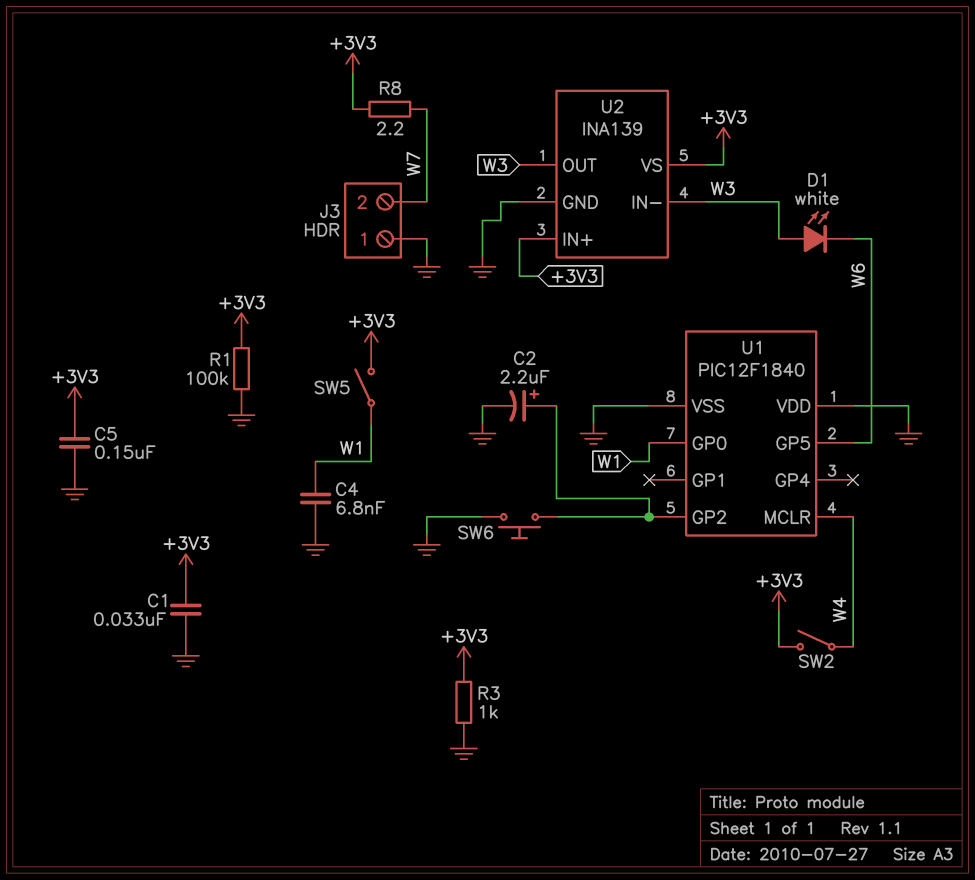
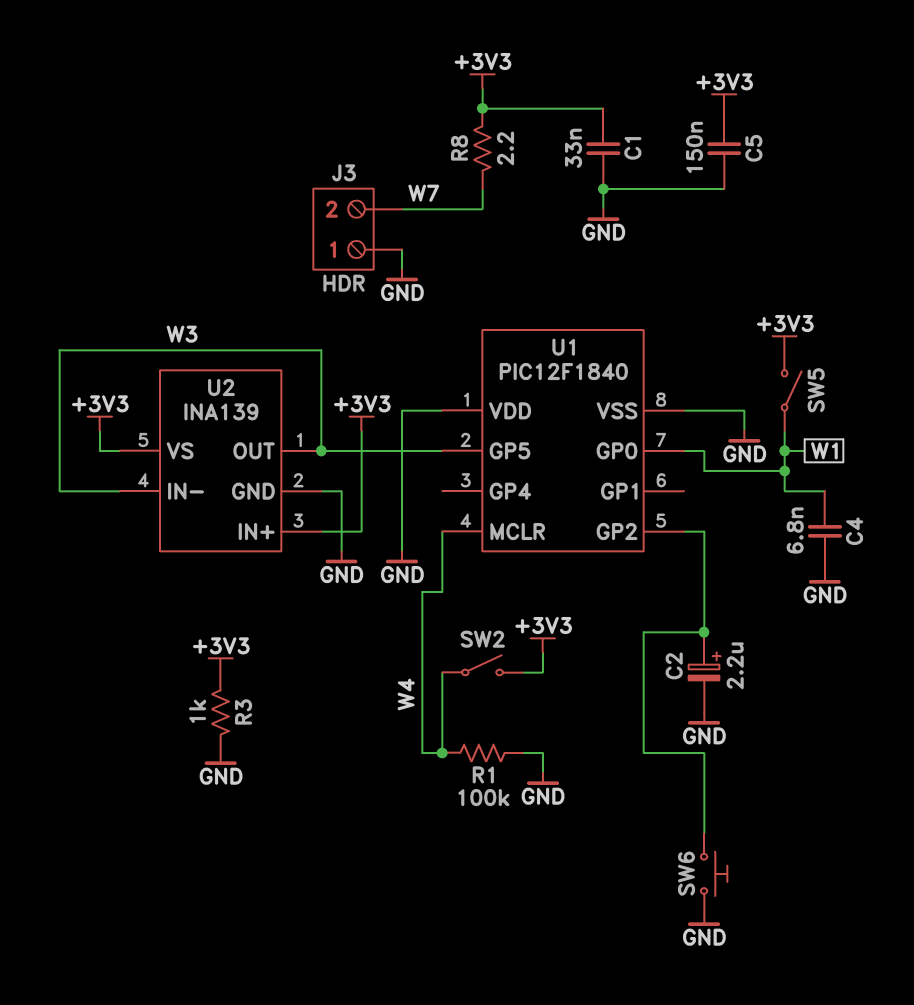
D1: LED white (A W3, K W6) -> none
R1: 100k (+3V3, GND) -> 100k (GND, W4)
U1 pin GP5: W6 -> W3

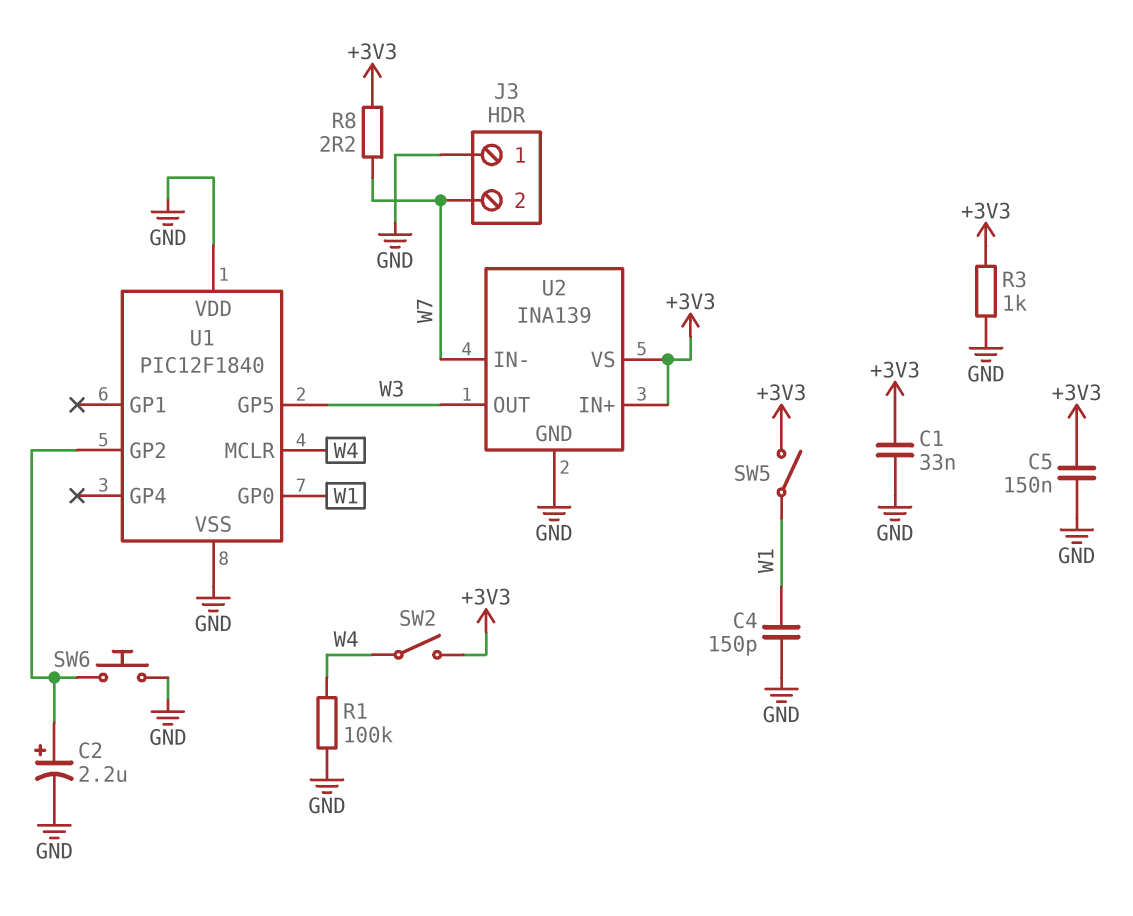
C4: 6.8nF (GND, W1) -> 150pF (GND, W1)
U2 pin IN-: W3 -> W7

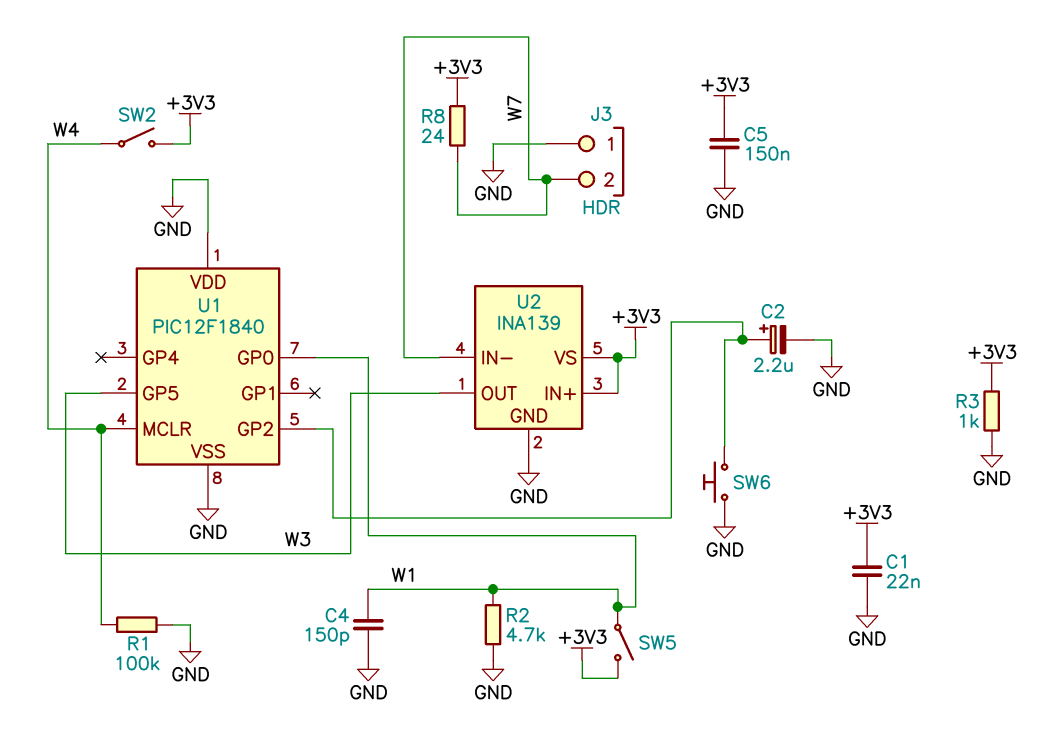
C1: 33nF (+3V3, GND) -> 22nF (+3V3, GND)
R2: none -> 4.7k (GND, W1)
R8: 2.2 (+3V3, W7) -> 24 (+3V3, W7)

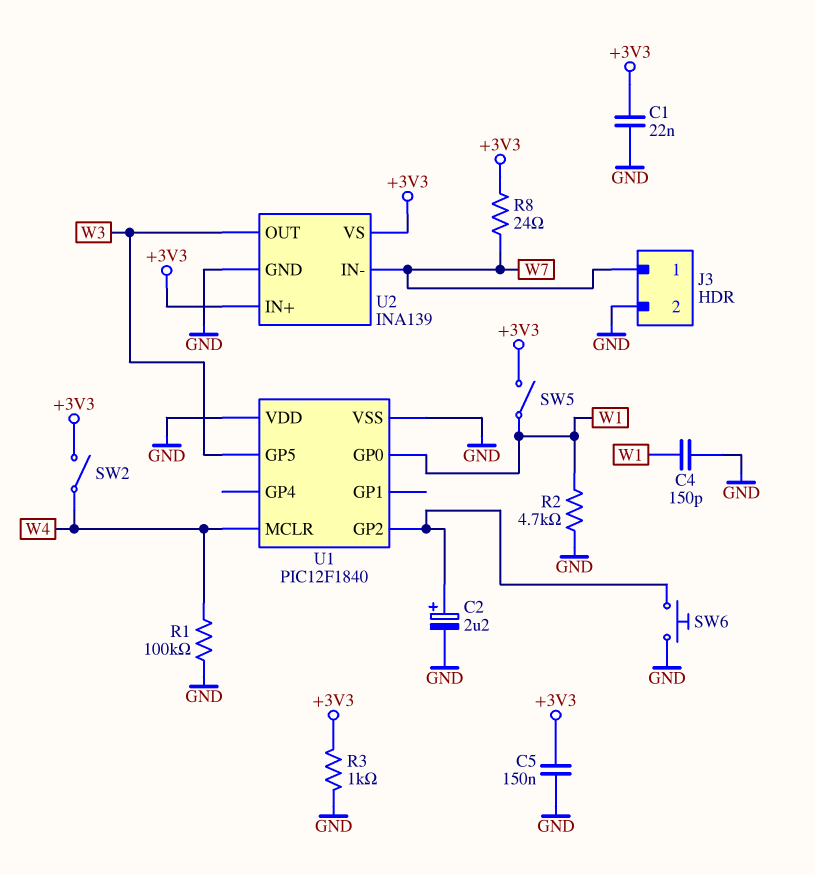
J3 pin 1: GND -> W7
J3 pin 2: W7 -> GND

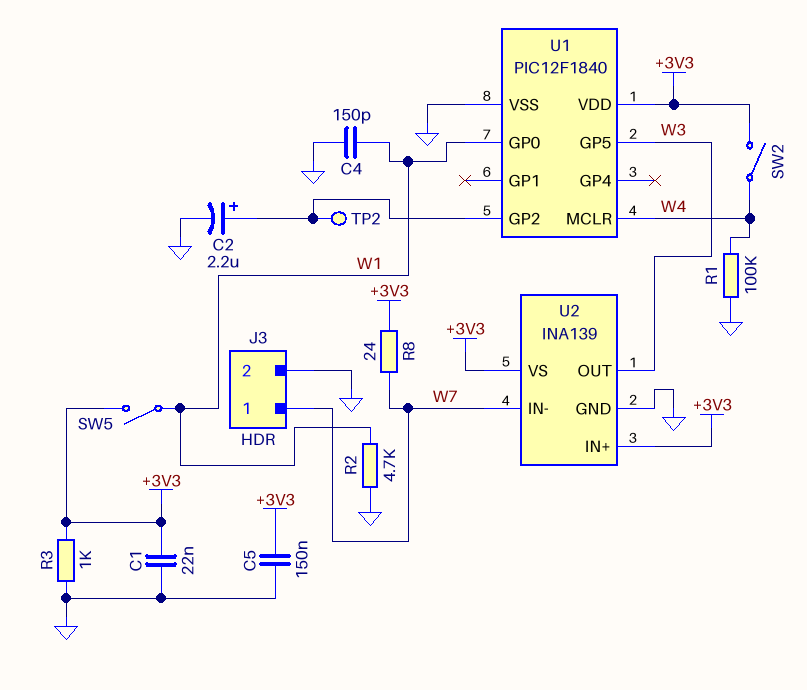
SW6: button (GND, U1/GP2) -> none
TP2: none -> test point (U1/GP2)
U1 pin VDD: GND -> +3V3

